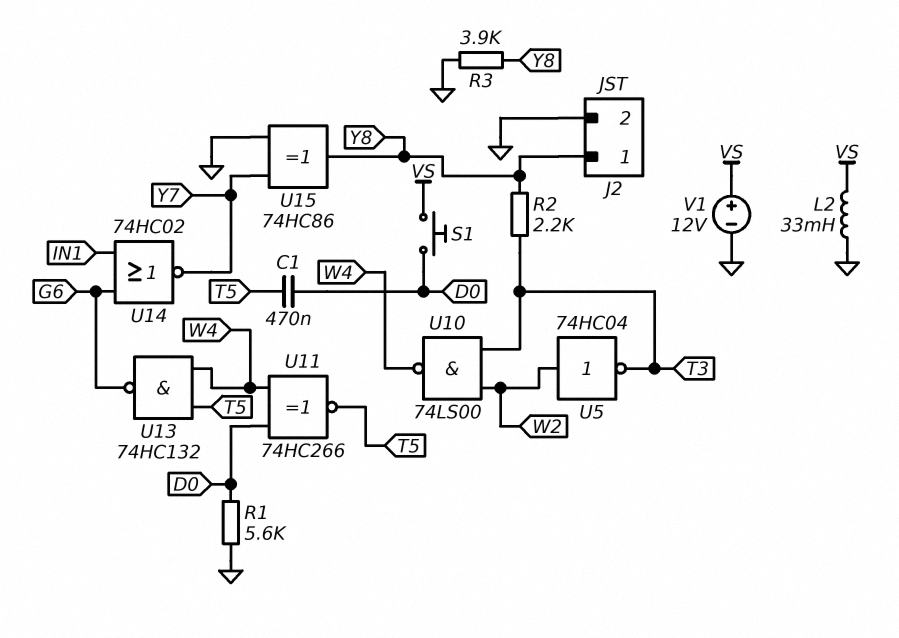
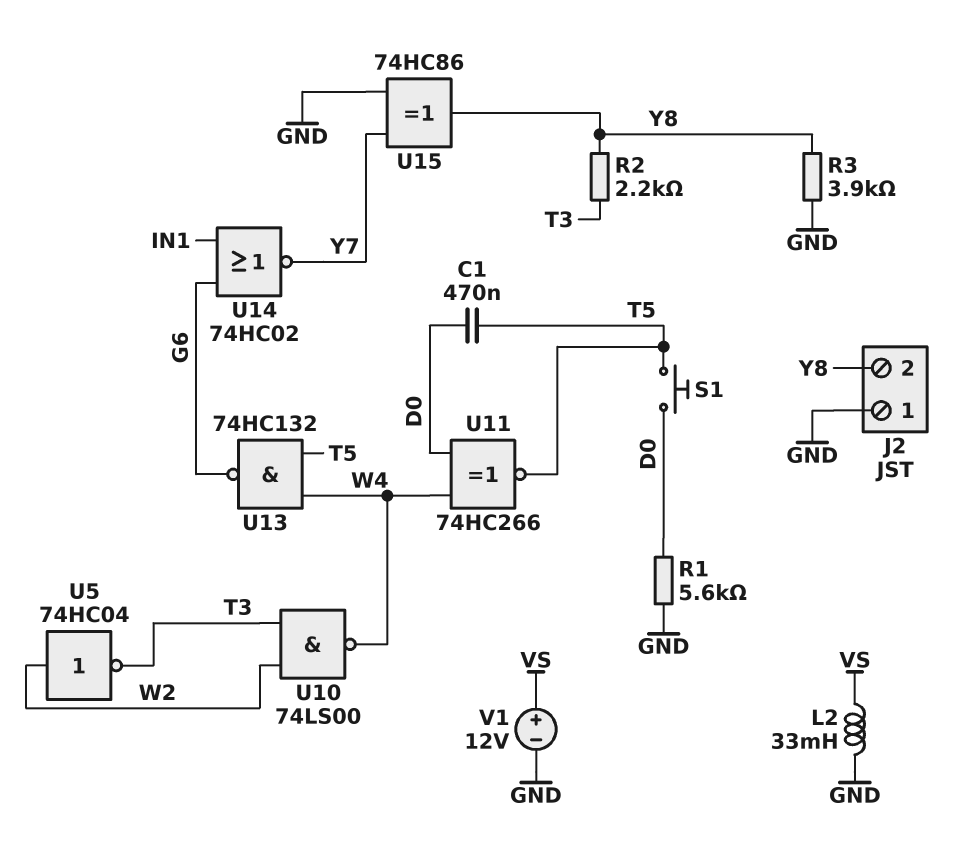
J2 pin 1: Y8 -> GND
J2 pin 2: GND -> Y8
S1: button (D0, VS) -> button (D0, T5)

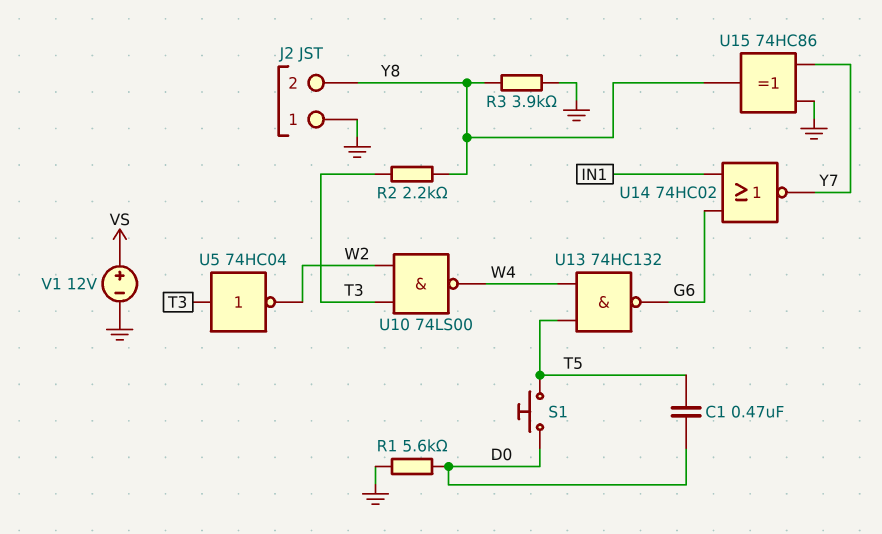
L2: 33mH (GND, VS) -> none
U5: NOT 74HC04 (in W2, out T3) -> NOT 74HC04 (in T3, out W2)
U11: XNOR 74HC266 (in D0, in W4, out T5) -> none

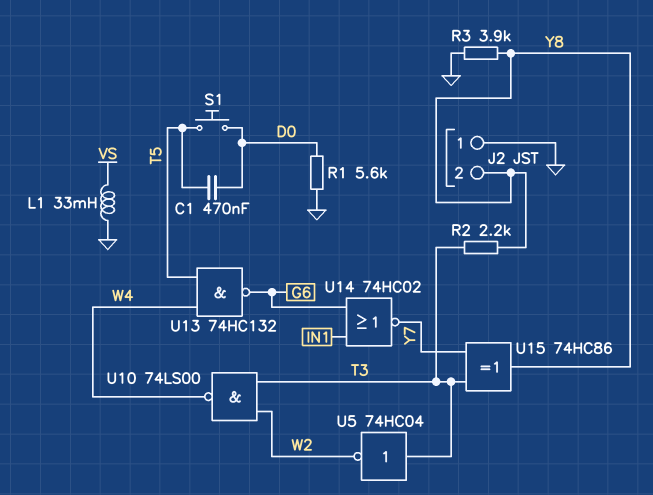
L1: none -> 33mH (GND, VS)
U15: XOR 74HC86 (in GND, in Y7, out Y8) -> XOR 74HC86 (in T3, in Y7, out Y8)
V1: 12V (plus VS, minus GND) -> none

